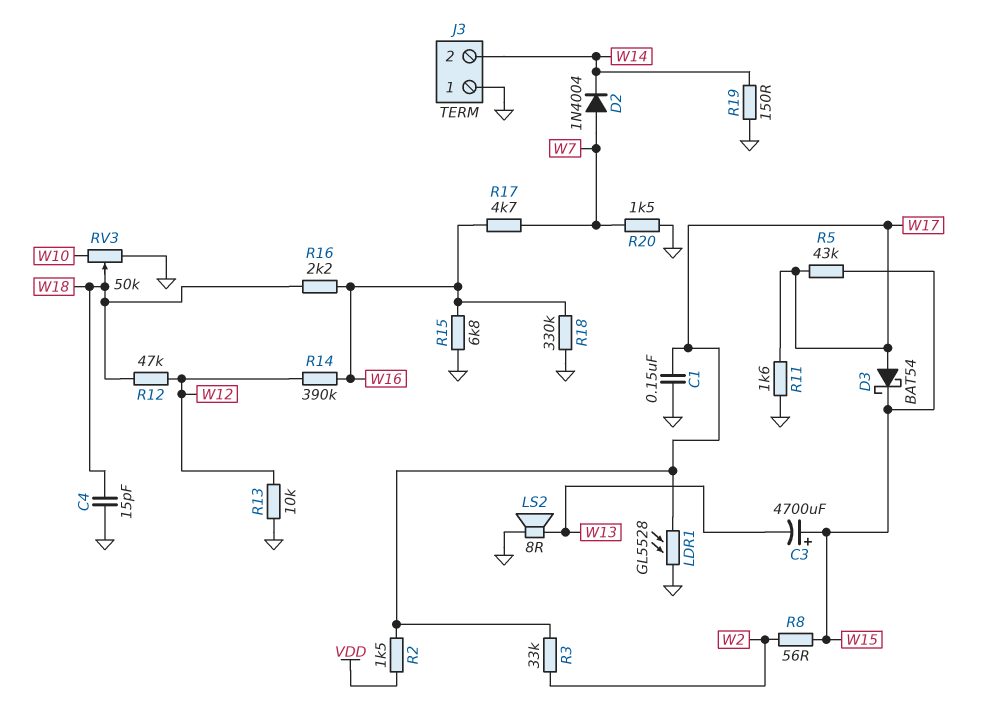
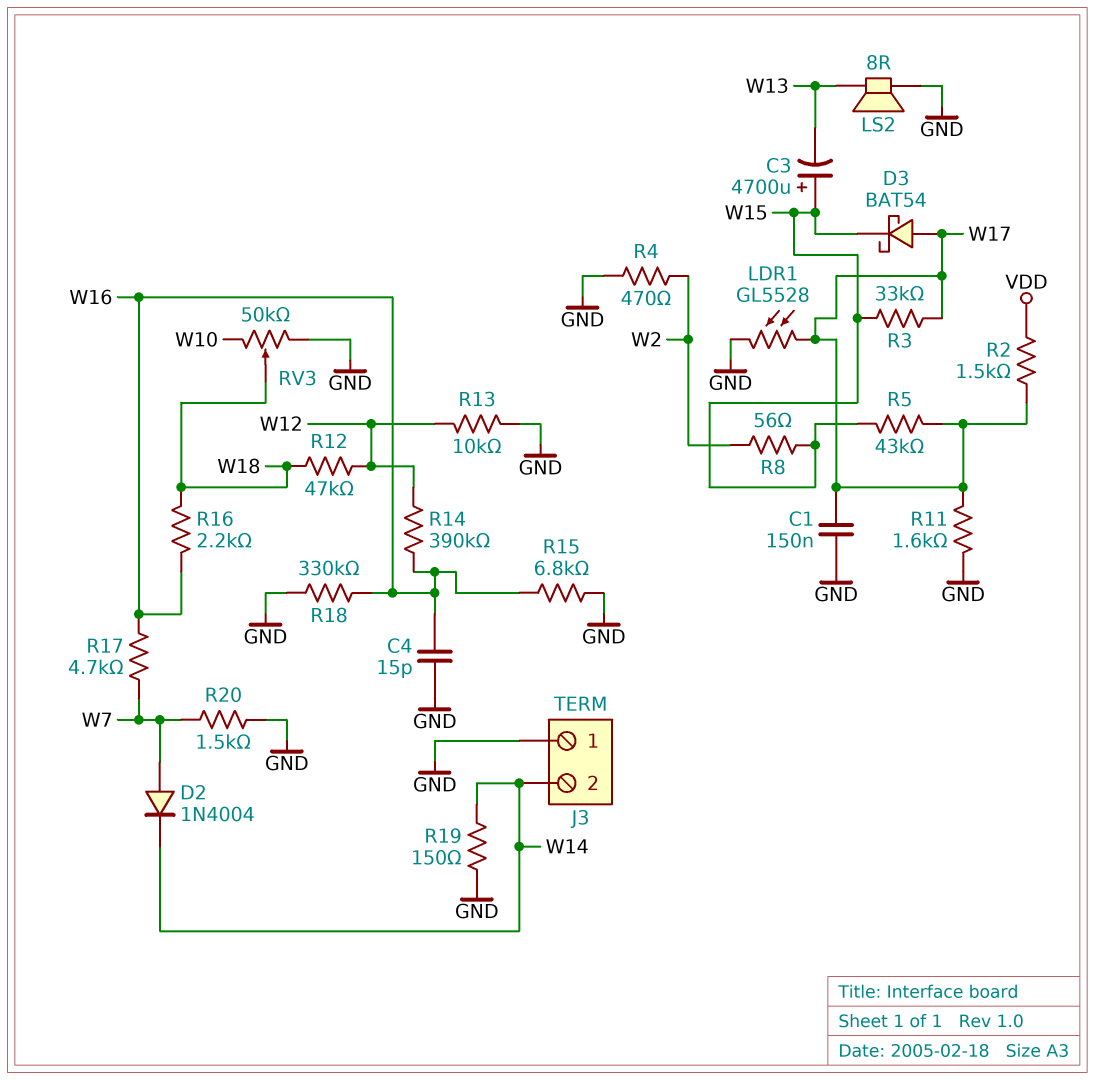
C4: 15pF (GND, W18) -> 15pF (GND, W16)
R3: 33k (W2, W17) -> 33k (W15, W17)
R4: none -> 470 (GND, W2)

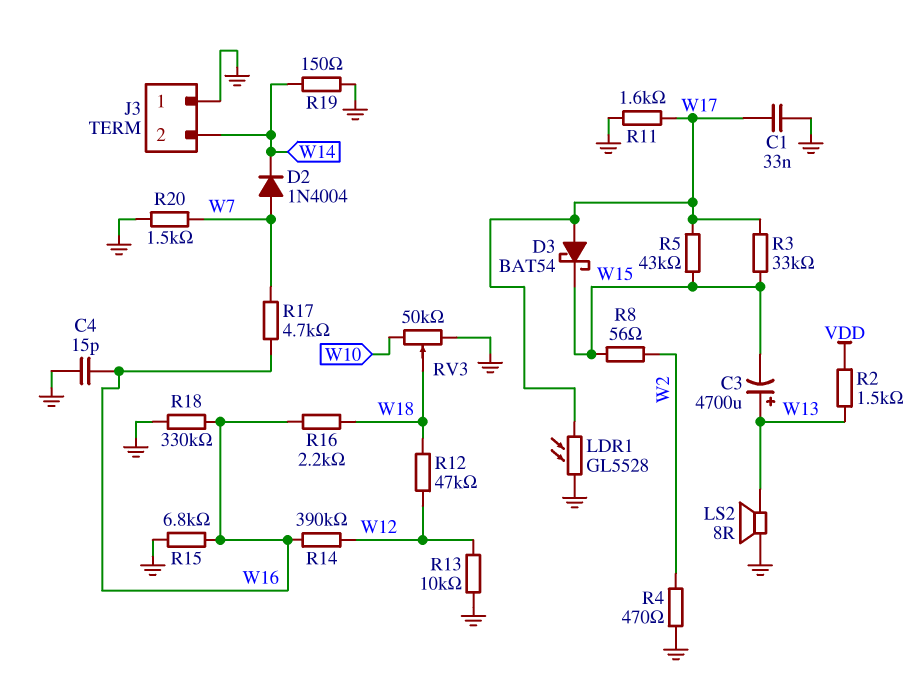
C1: 150nF (GND, W17) -> 33nF (GND, W17)
C3: 4700uF (plus W15, minus W13) -> 4700uF (plus W13, minus W15)
R2: 1.5k (VDD, W17) -> 1.5k (VDD, W13)

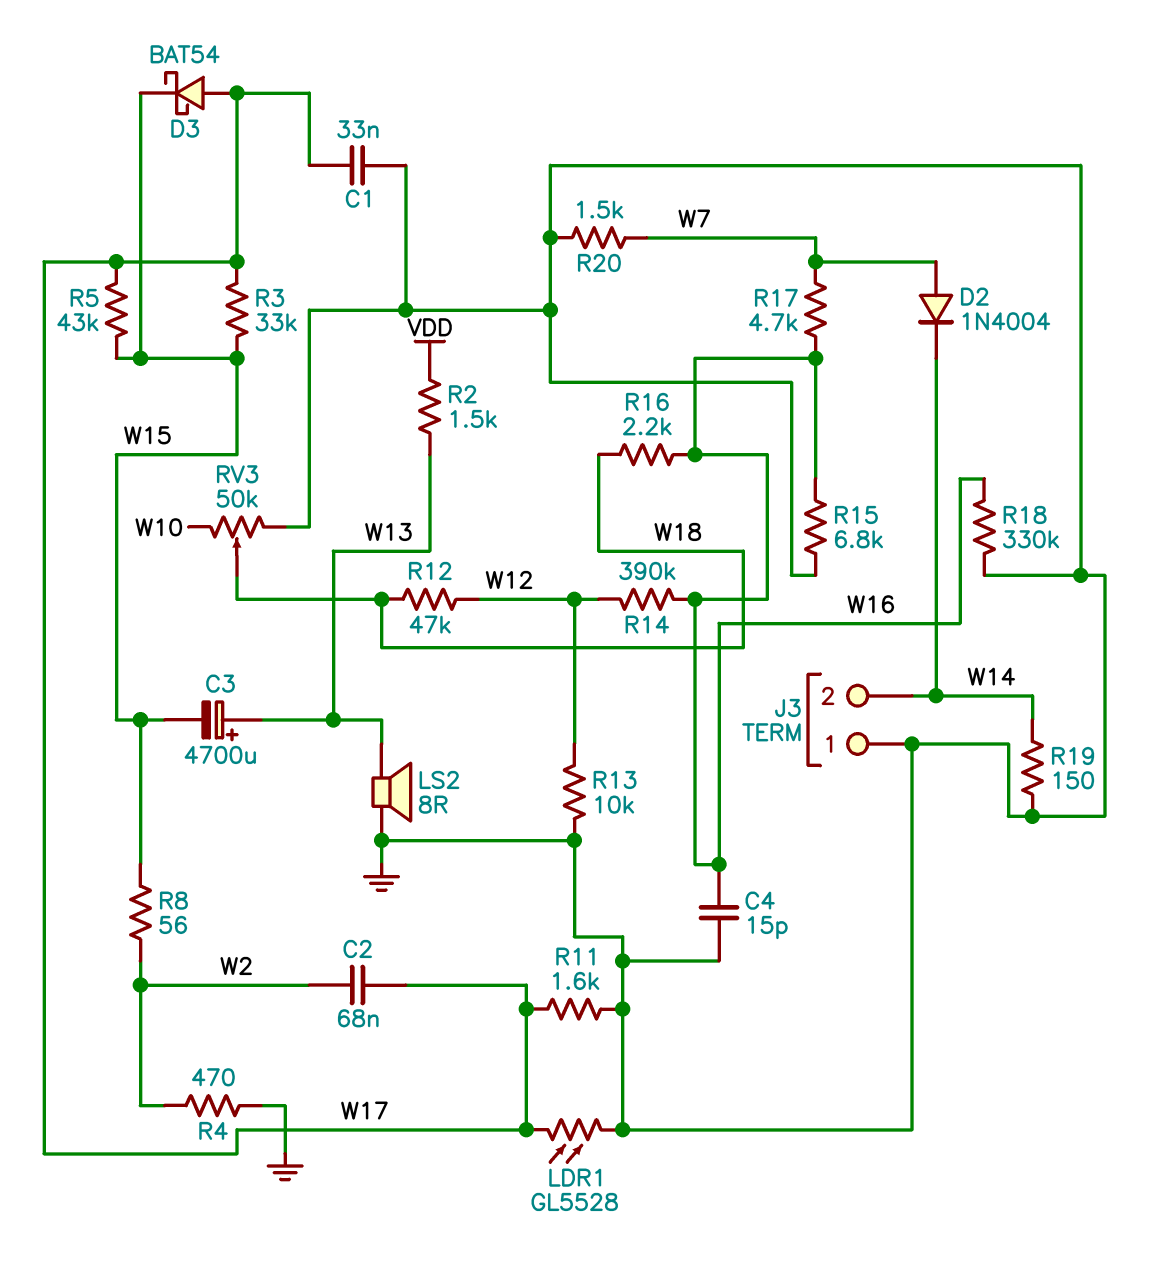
C2: none -> 68nF (W2, W17)

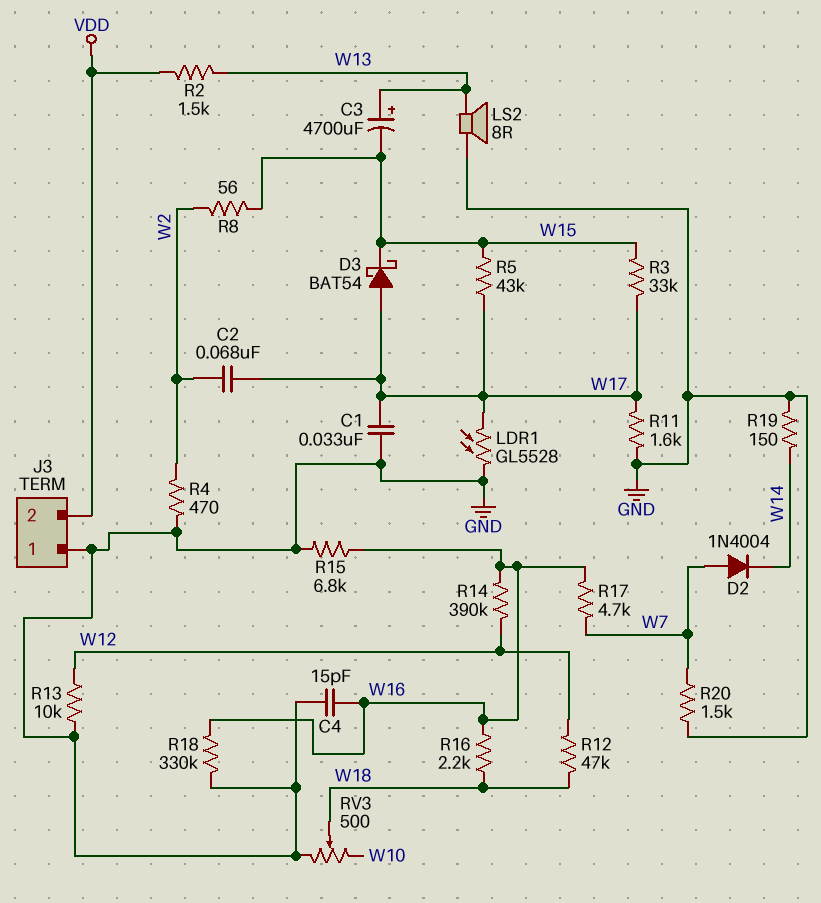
J3 pin 2: W14 -> VDD
RV3: 50k (GND, W10, wiper W18) -> 500 (GND, W10, wiper W18)

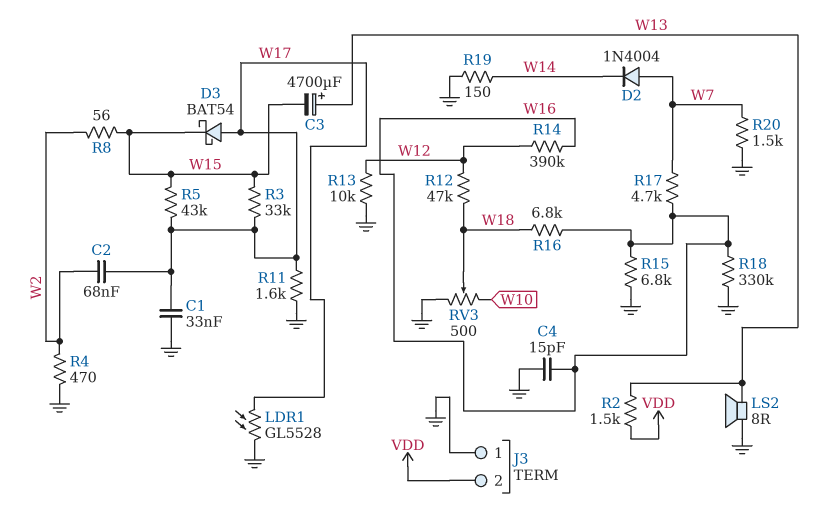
R16: 2.2k (W16, W18) -> 6.8k (W16, W18)

